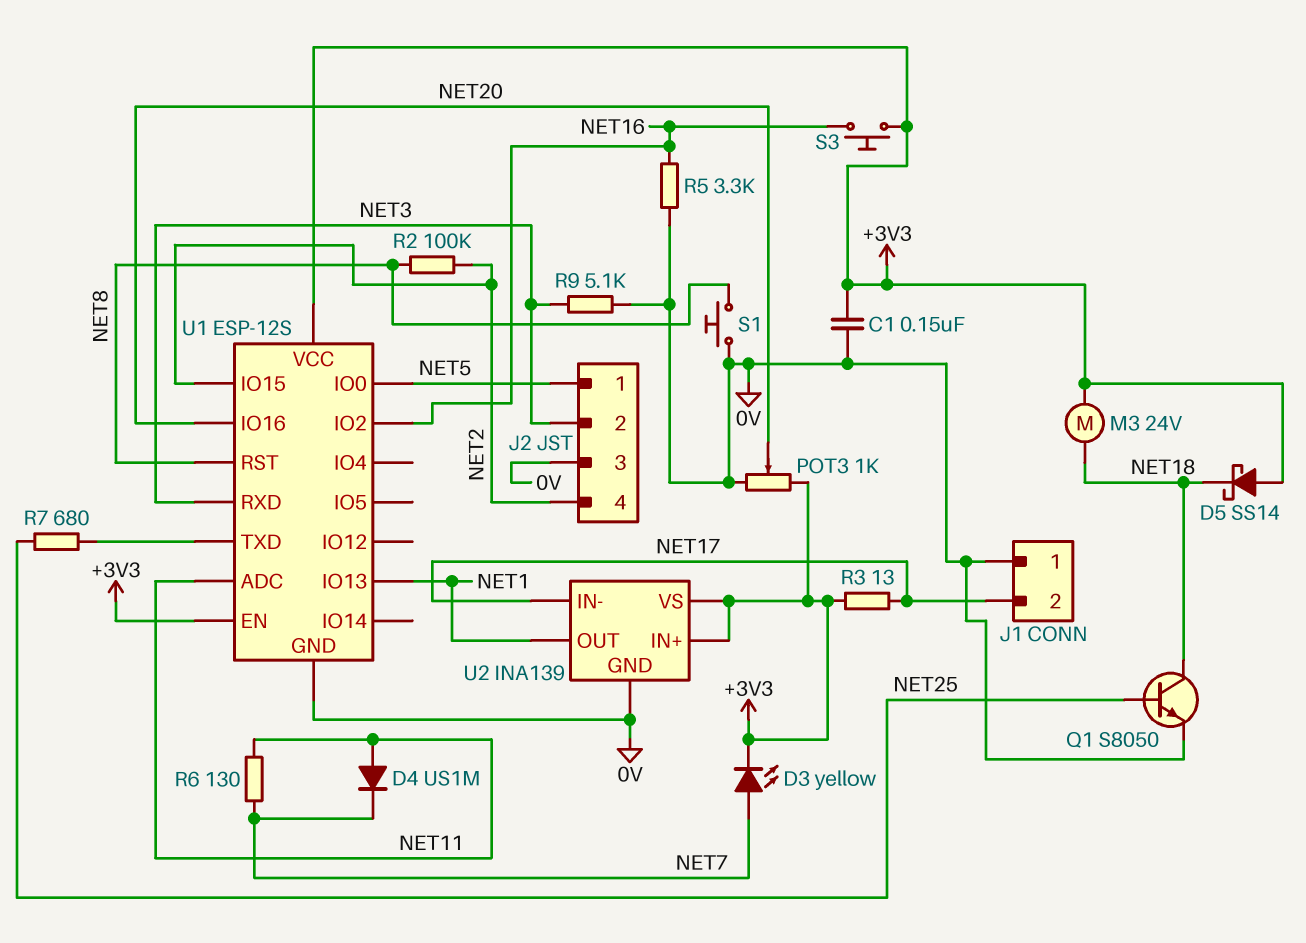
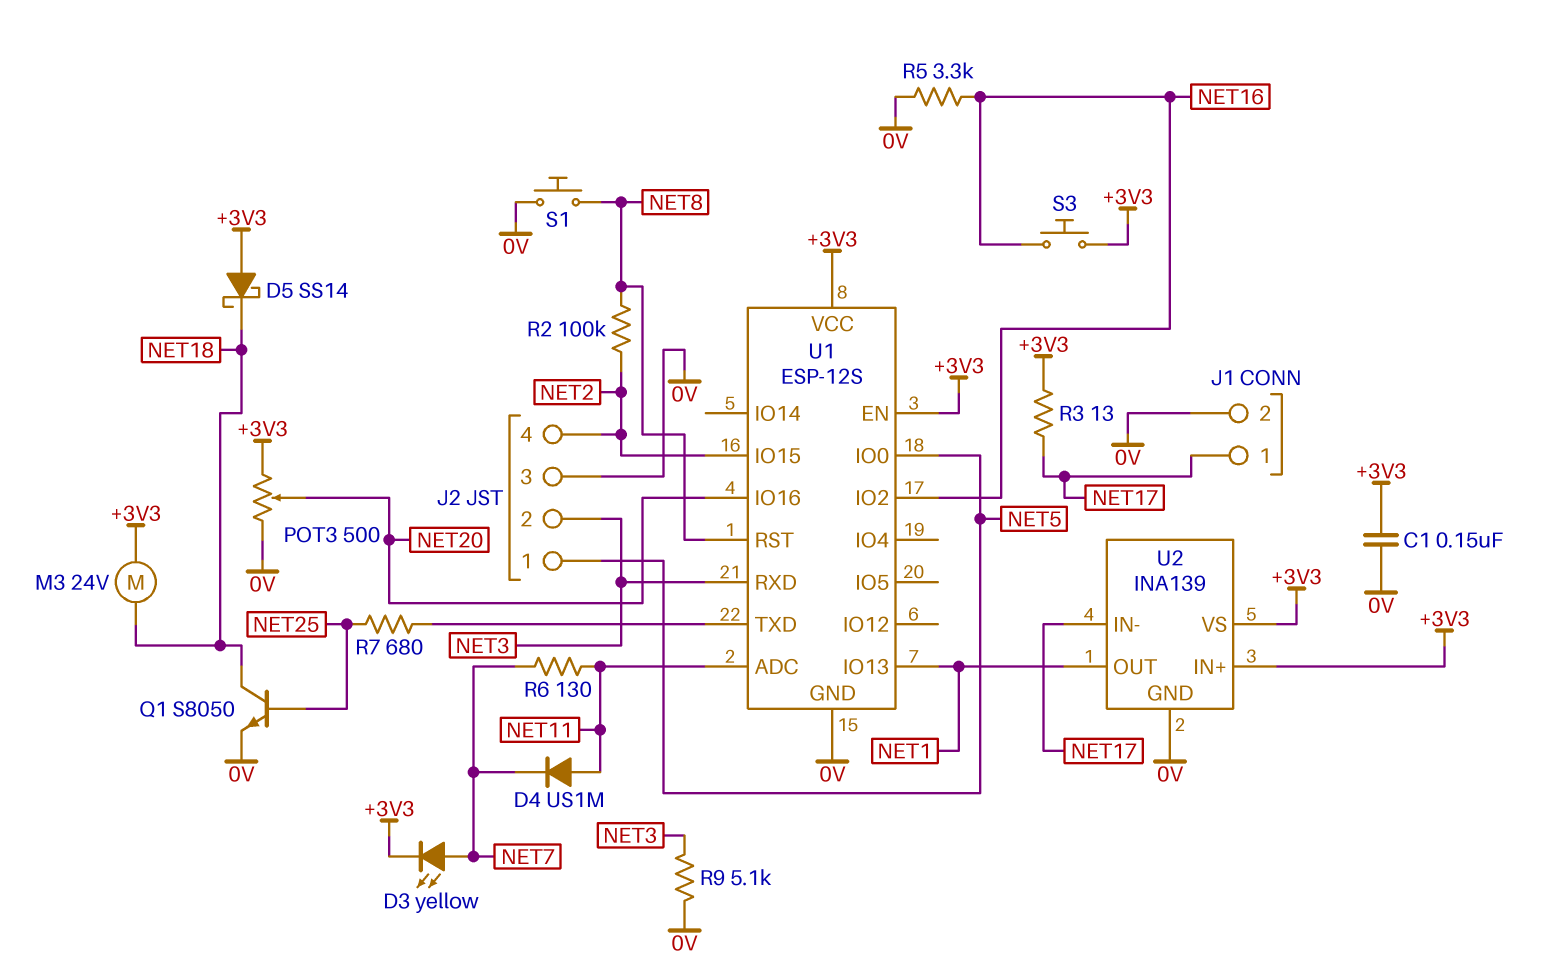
J1 pin 1: 0V -> NET17
J1 pin 2: NET17 -> 0V
POT3: 1k (+3V3, 0V, wiper NET20) -> 500 (+3V3, 0V, wiper NET20)

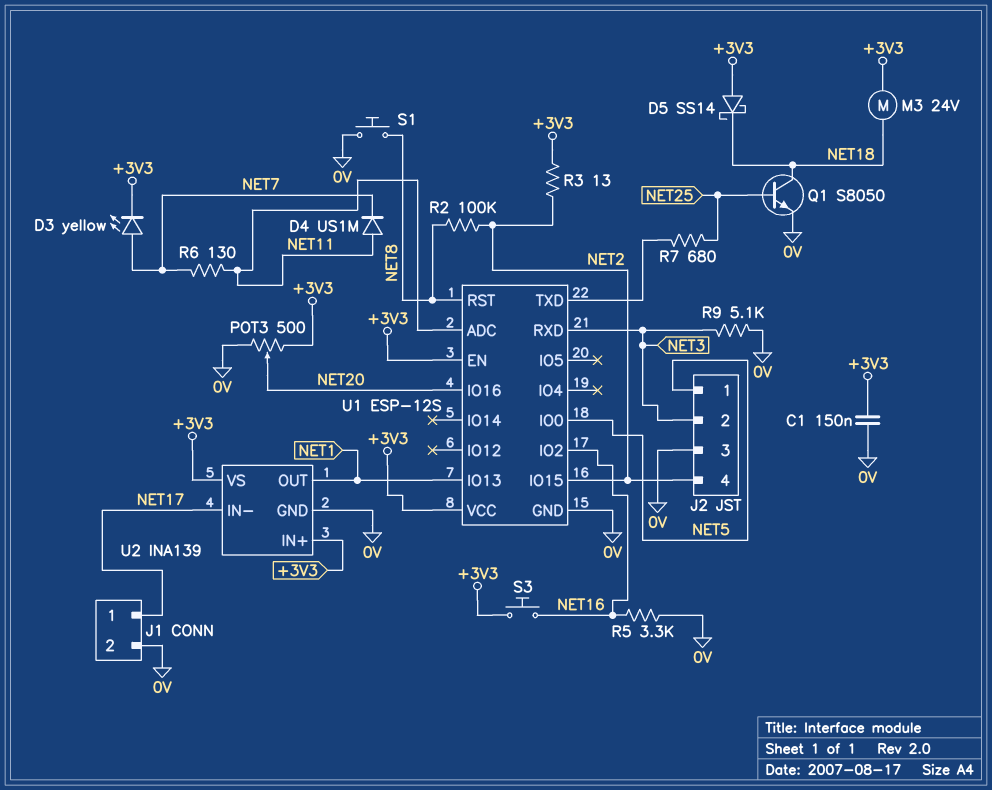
R3: 13 (+3V3, NET17) -> 13 (+3V3, NET2)

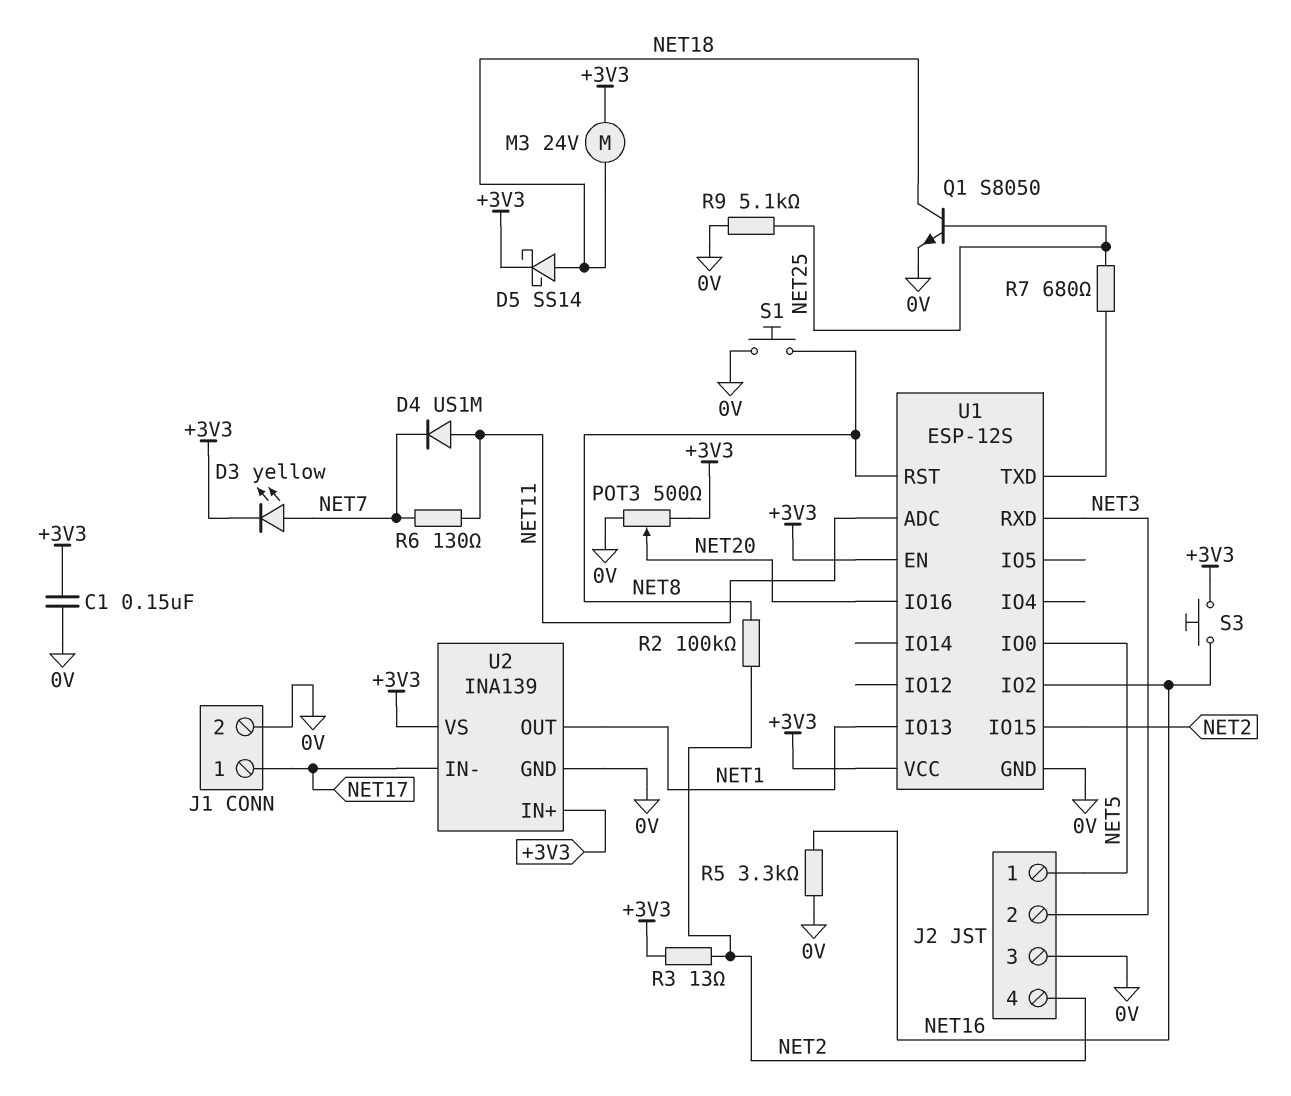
D5: schottky SS14 (A +3V3, K NET18) -> schottky SS14 (A NET18, K +3V3)
R9: 5.1k (0V, NET3) -> 5.1k (0V, NET25)

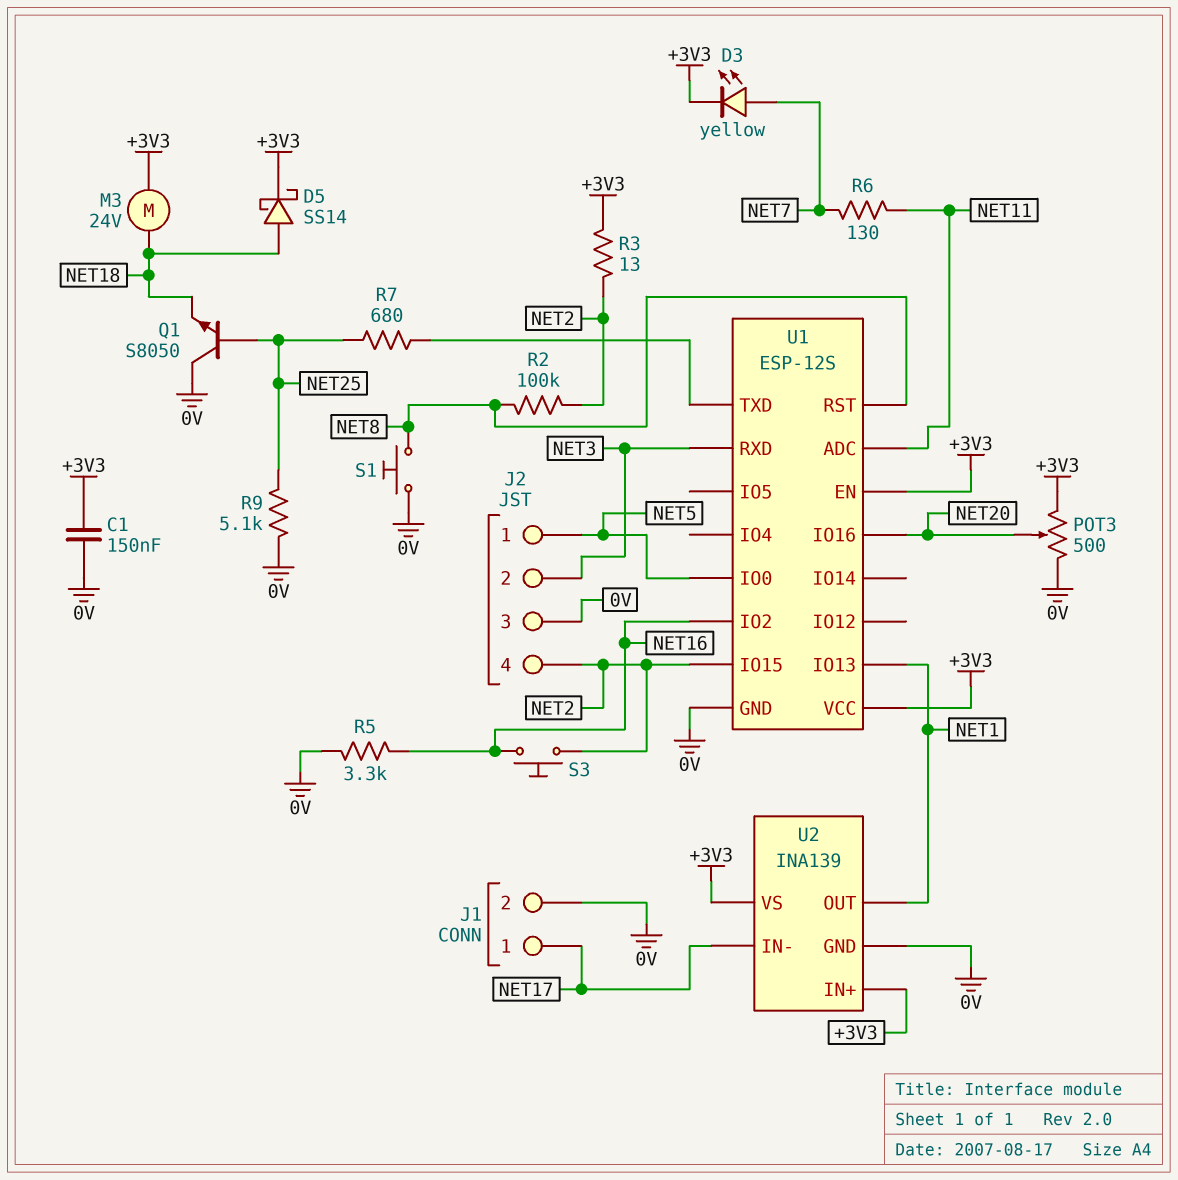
D4: diode US1M (A NET11, K NET7) -> none
Q1: NPN S8050 (B NET25, C NET18, E 0V) -> NPN S8050 (B NET25, C 0V, E NET18)
S3: button (+3V3, NET16) -> button (NET2, NET16)

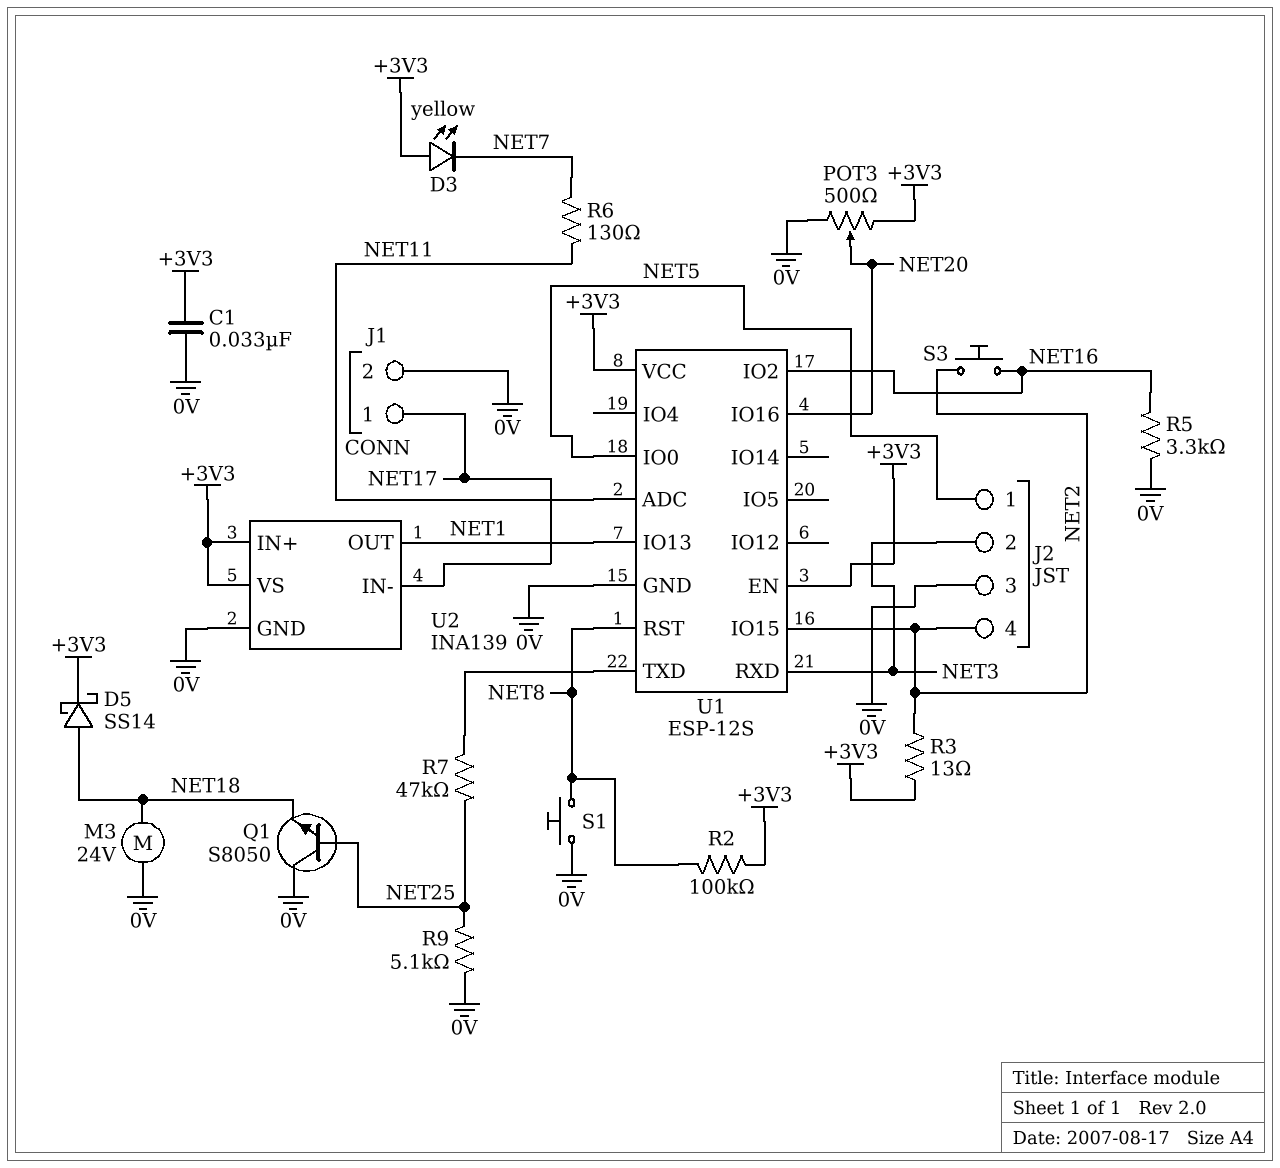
C1: 150nF (+3V3, 0V) -> 33nF (+3V3, 0V)
D3: LED yellow (A NET7, K +3V3) -> LED yellow (A +3V3, K NET7)
M3: motor 24V (+3V3, NET18) -> motor 24V (0V, NET18)
R2: 100k (NET2, NET8) -> 100k (+3V3, NET8)
R7: 680 (NET25, U1/TXD) -> 47k (NET25, U1/TXD)

